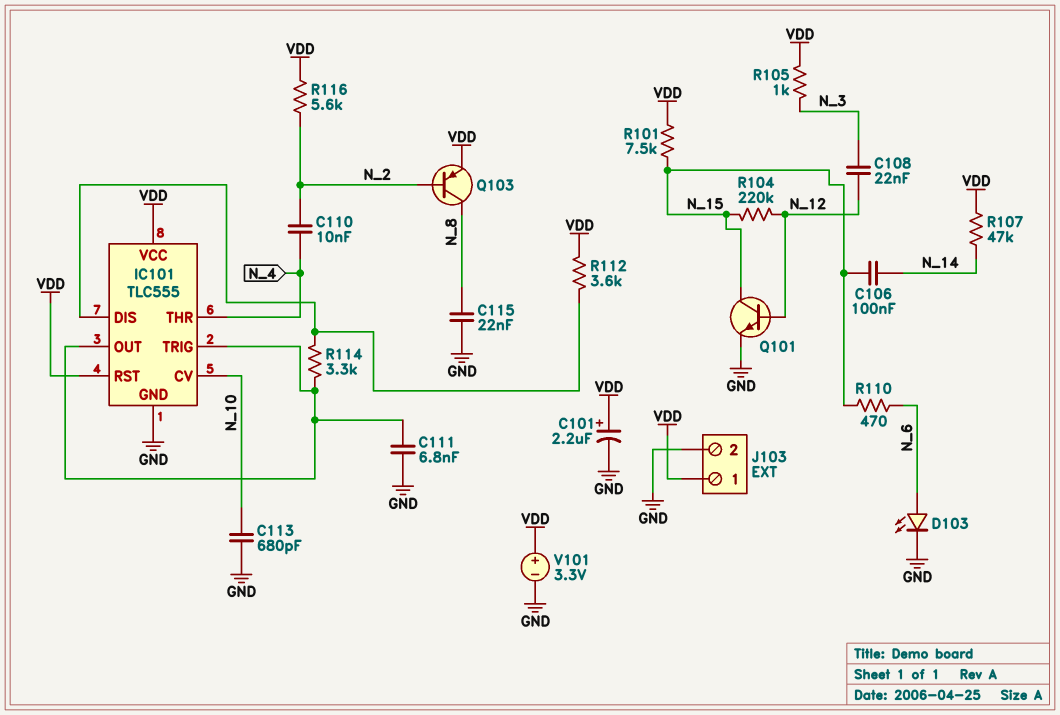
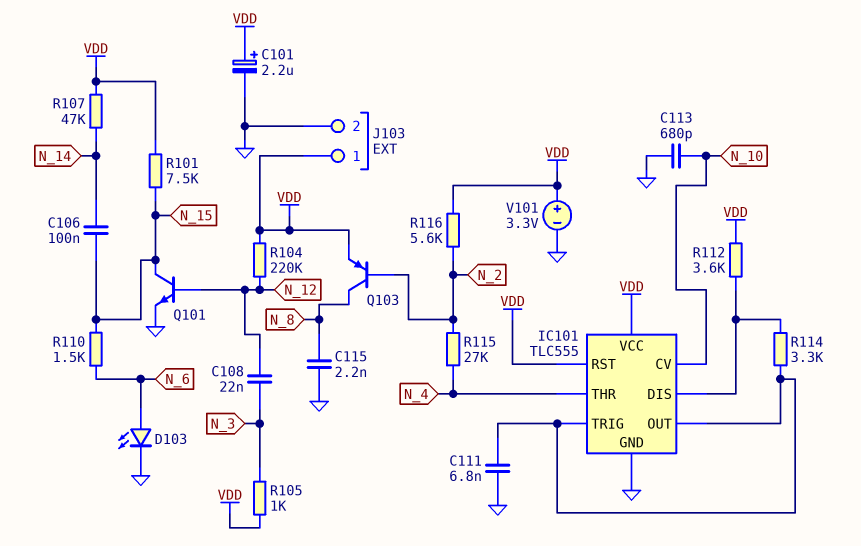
C110: 10nF (N_2, N_4) -> none
C115: 22nF (GND, N_8) -> 2.2nF (GND, N_8)
R104: 220k (N_12, N_15) -> 220k (N_12, VDD)
R110: 470 (N_6, N_15) -> 1.5k (N_6, N_15)
R115: none -> 27k (N_2, N_4)

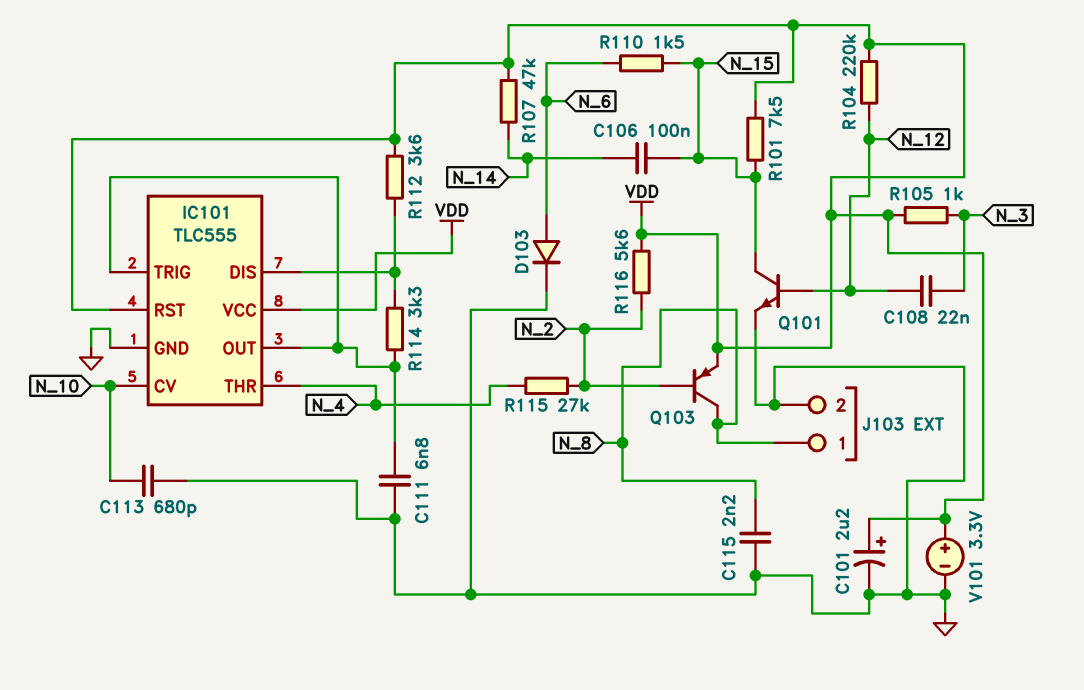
D103: LED (A N_6, K GND) -> diode (A N_6, K GND)
J103 pin 1: VDD -> N_8

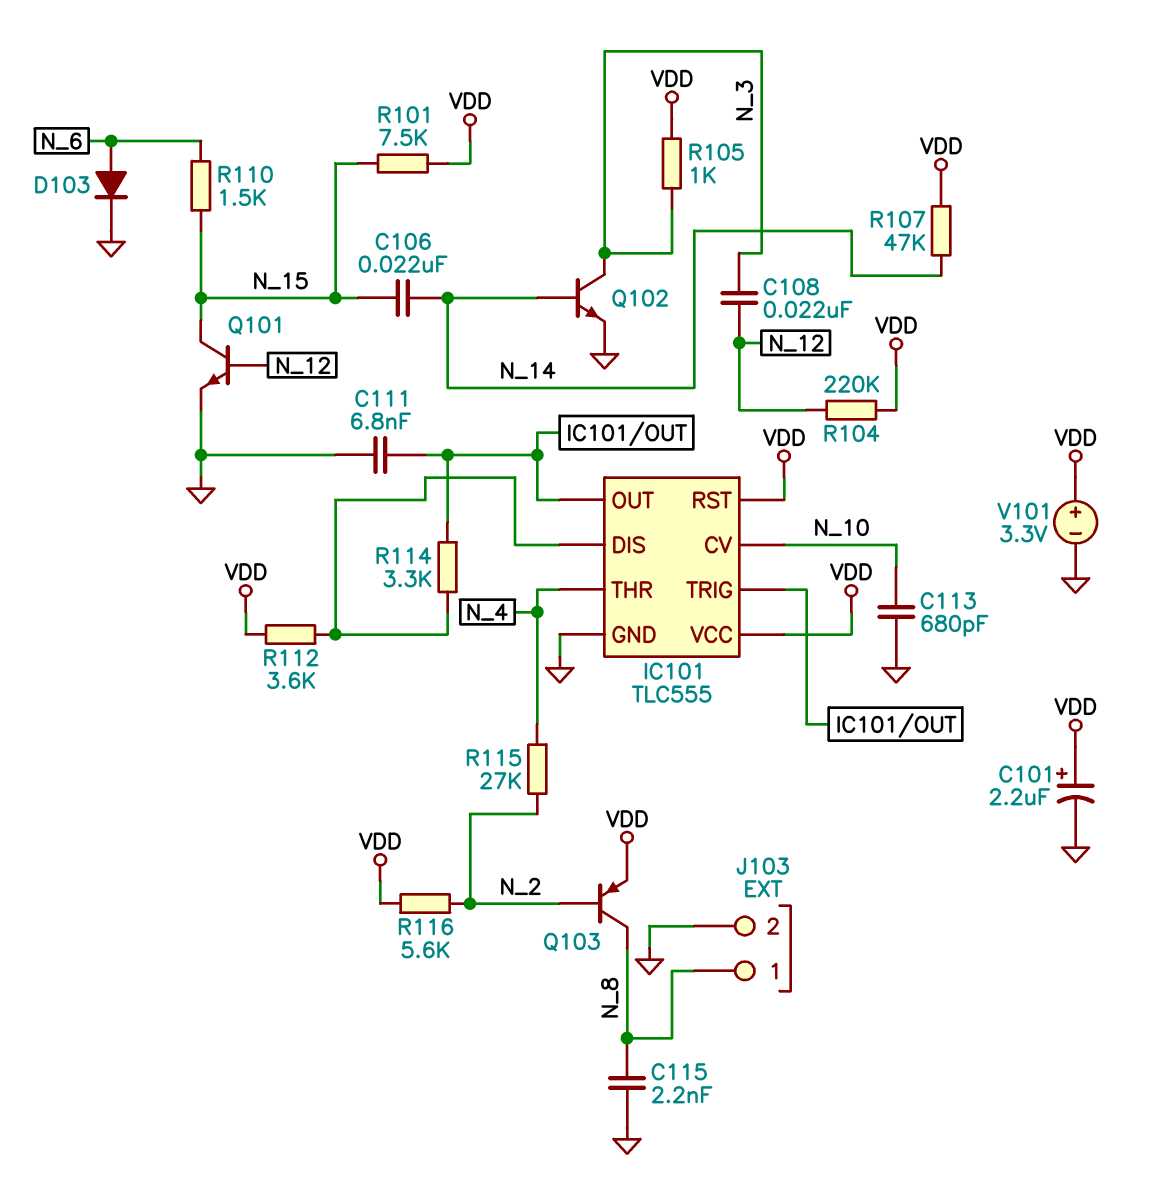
C106: 100nF (N_14, N_15) -> 22nF (N_14, N_15)
Q102: none -> NPN (B N_14, C N_3, E GND)

